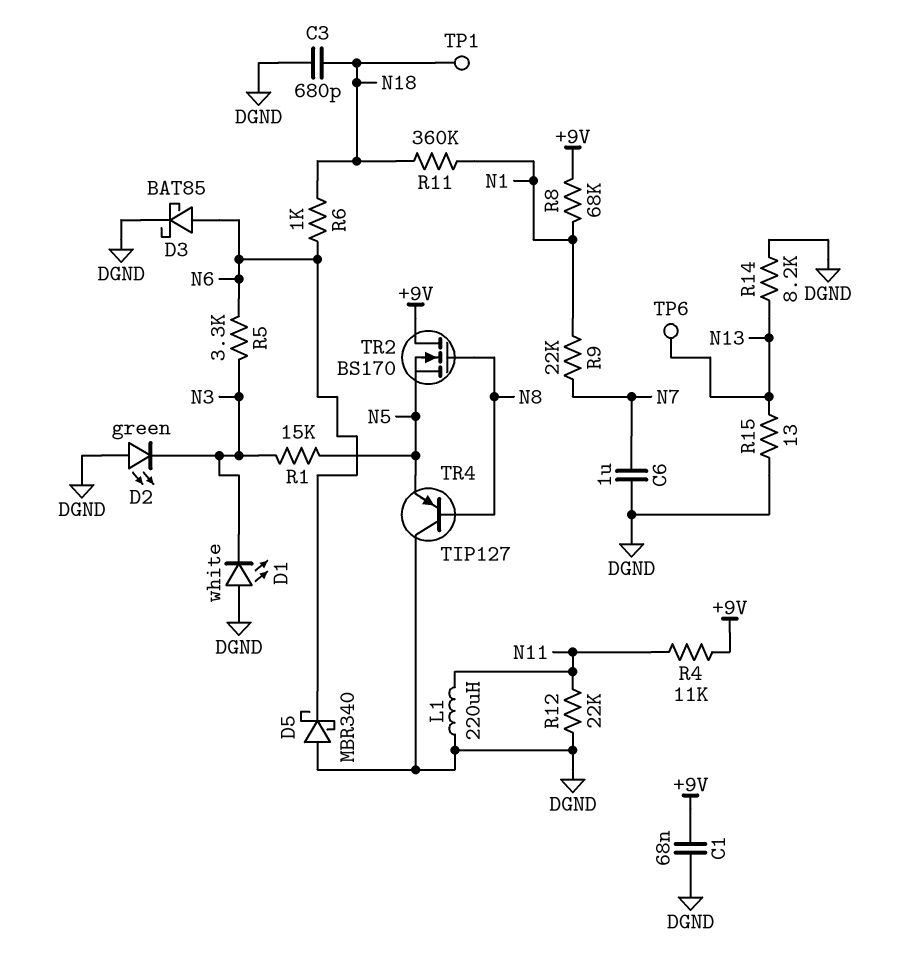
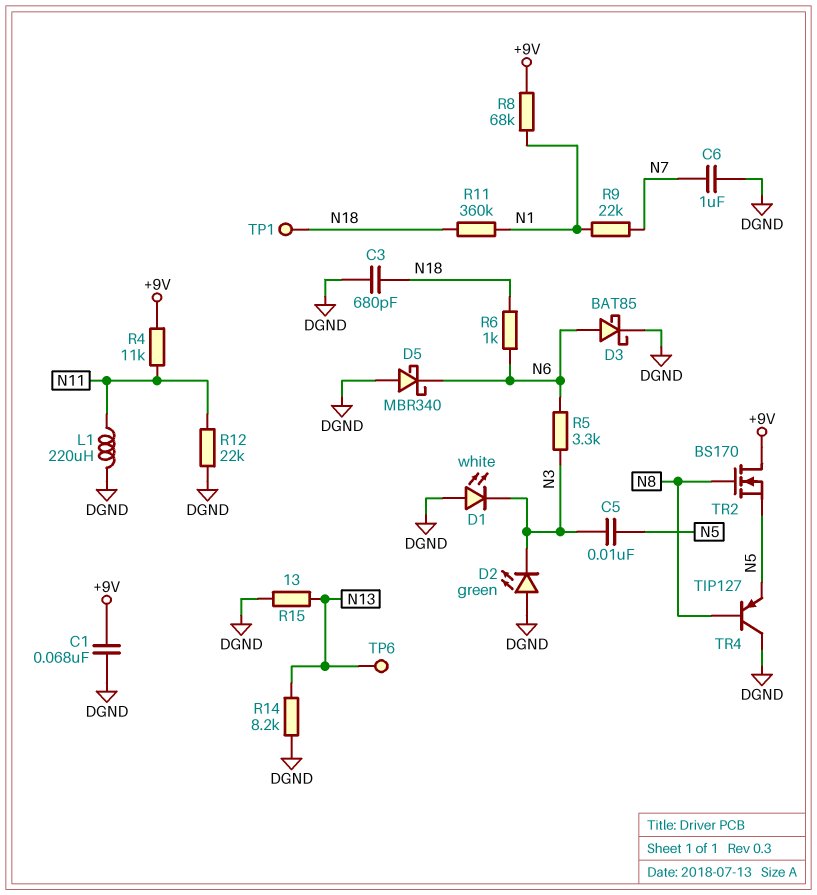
C5: none -> 10nF (N3, N5)
R1: 15k (N3, N5) -> none

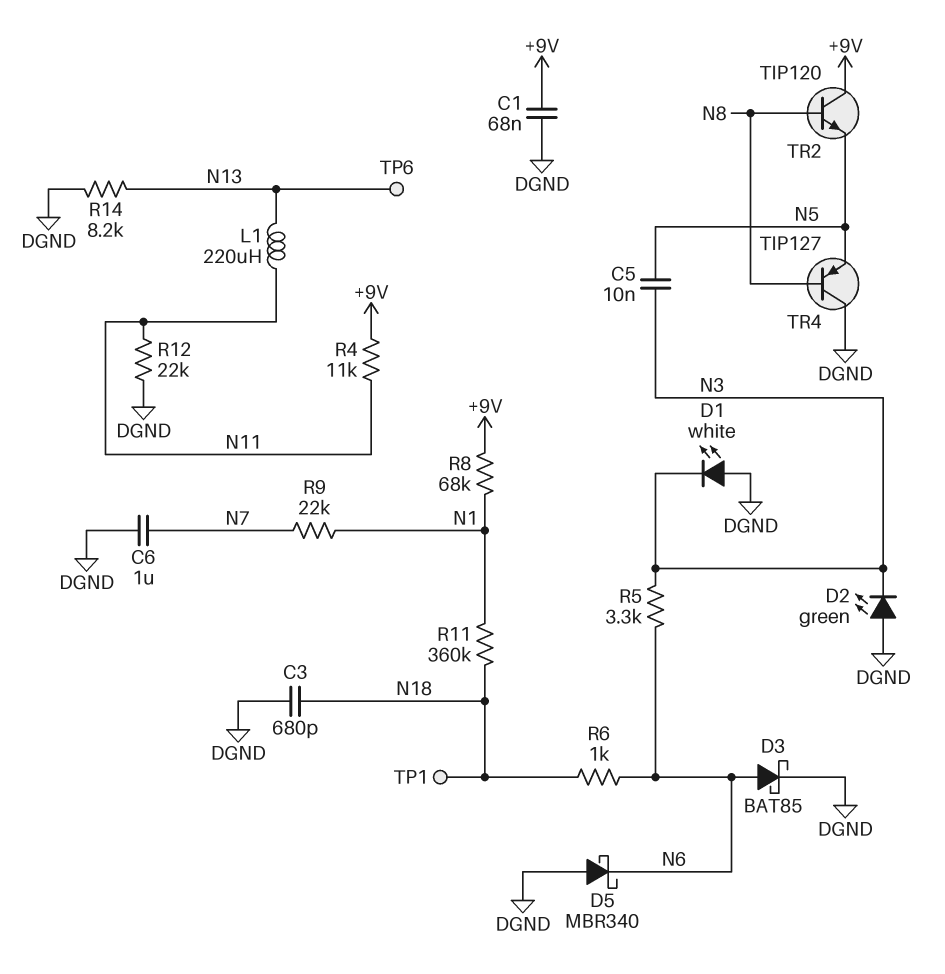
L1: 220uH (DGND, N11) -> 220uH (N11, N13)
R15: 13 (DGND, N13) -> none
TR2: NMOS BS170 (G N8, D +9V, S N5) -> NPN TIP120 (B N8, C +9V, E N5)

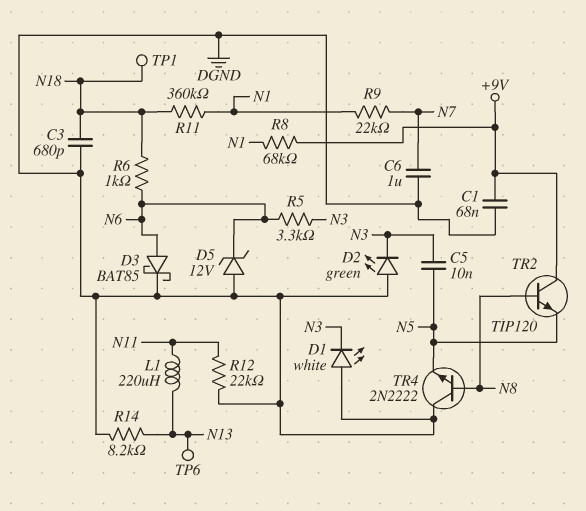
D5: schottky MBR340 (A DGND, K N6) -> zener 12V (A DGND, K N6)
R4: 11k (+9V, N11) -> none
TR4: PNP TIP127 (B N8, C DGND, E N5) -> NPN 2N2222 (B N8, C DGND, E N5)

